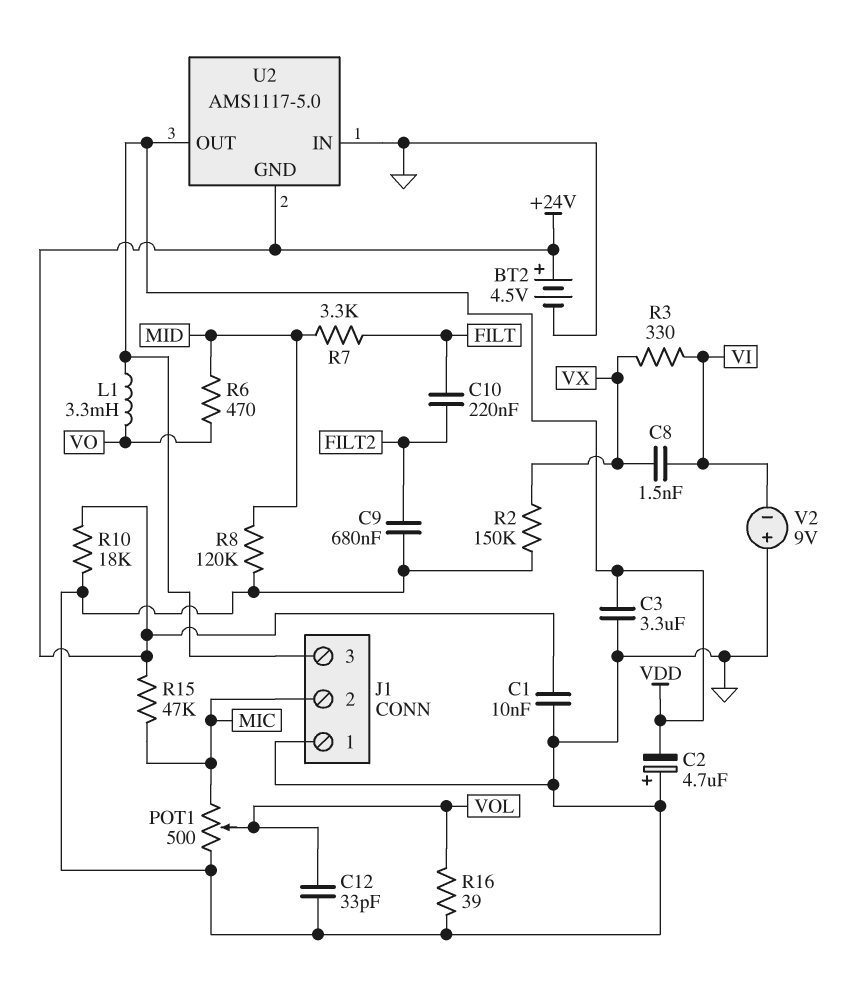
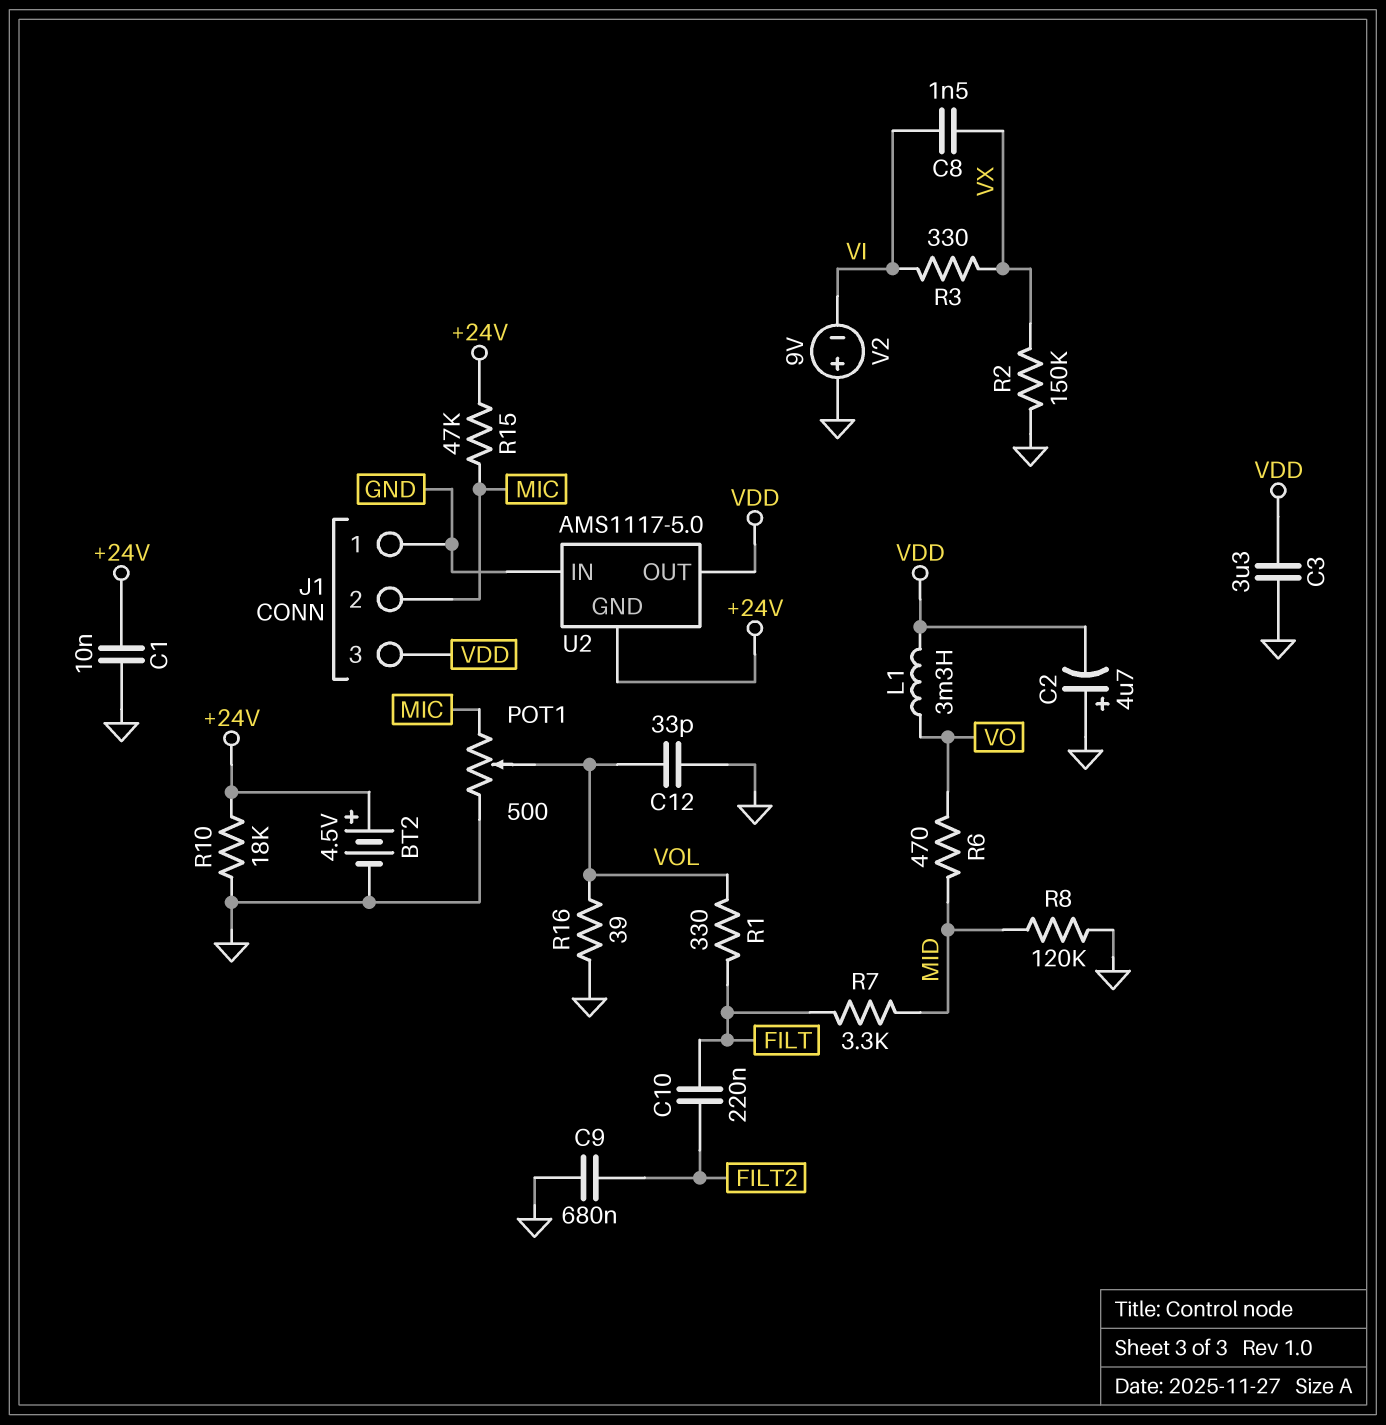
R1: none -> 330 (FILT, VOL)

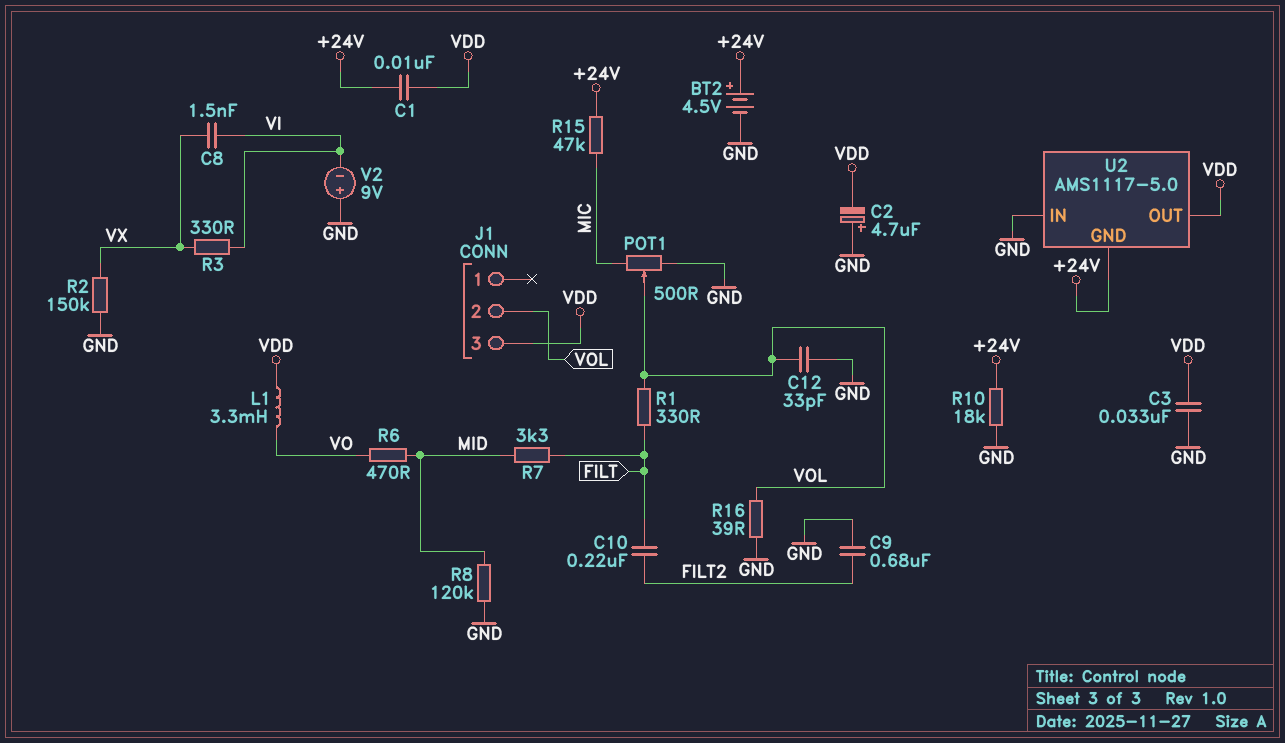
C1: 10nF (+24V, GND) -> 10nF (+24V, VDD)
C3: 3.3uF (GND, VDD) -> 33nF (GND, VDD)
J1 pin 1: GND -> none
J1 pin 2: MIC -> VOL

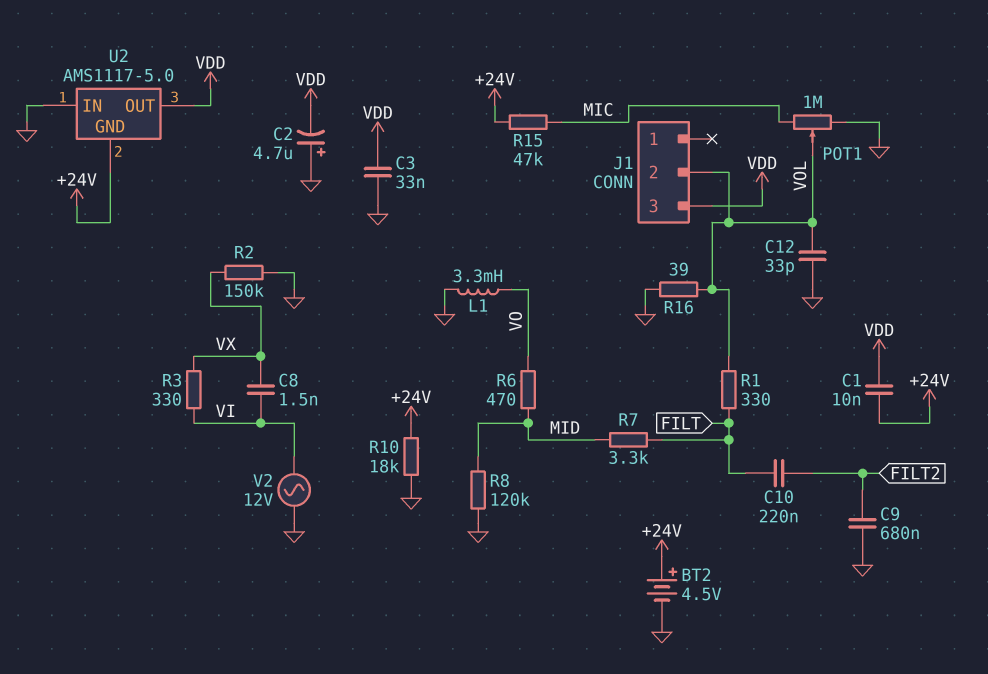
L1: 3.3mH (VDD, VO) -> 3.3mH (GND, VO)
POT1: 500 (GND, MIC, wiper VOL) -> 1M (GND, MIC, wiper VOL)
V2: 9V (plus GND, minus VI) -> AC 12V (GND, VI)

